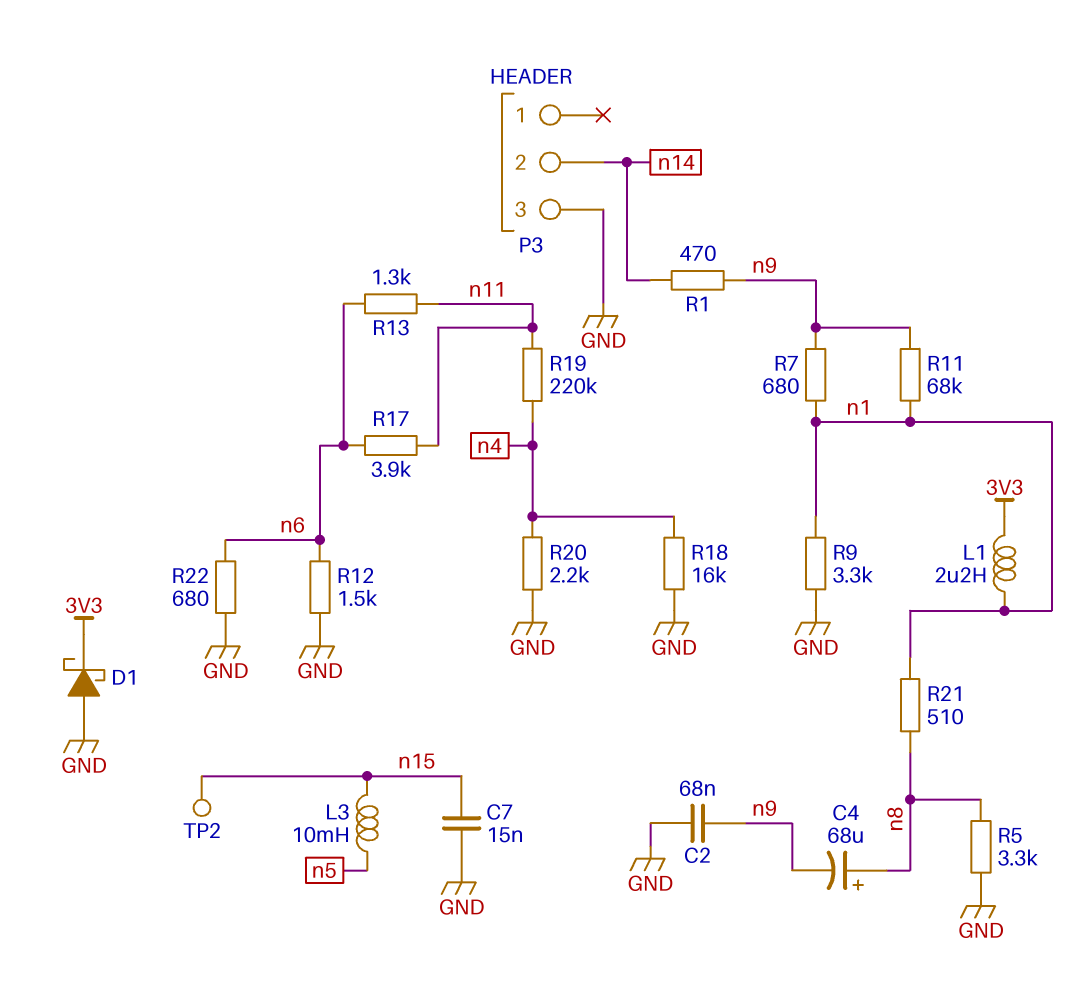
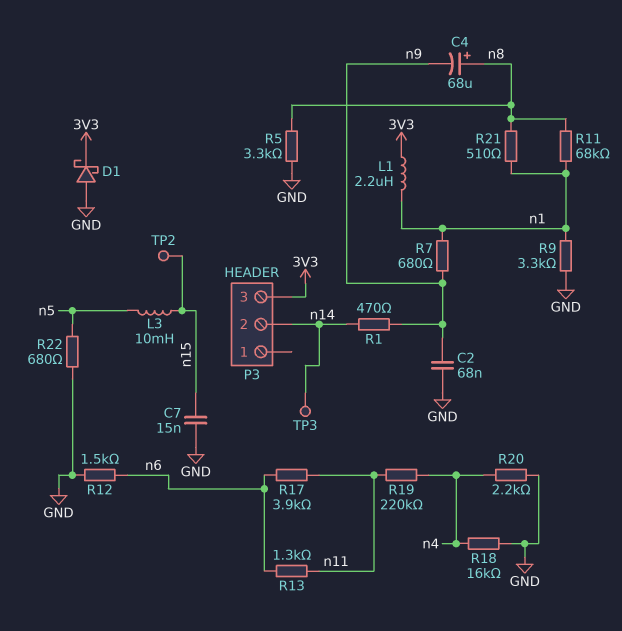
P3 pin 3: GND -> 3V3
R11: 68k (n1, n9) -> 68k (n1, n8)
R22: 680 (GND, n6) -> 680 (GND, n5)
TP3: none -> test point (n14)

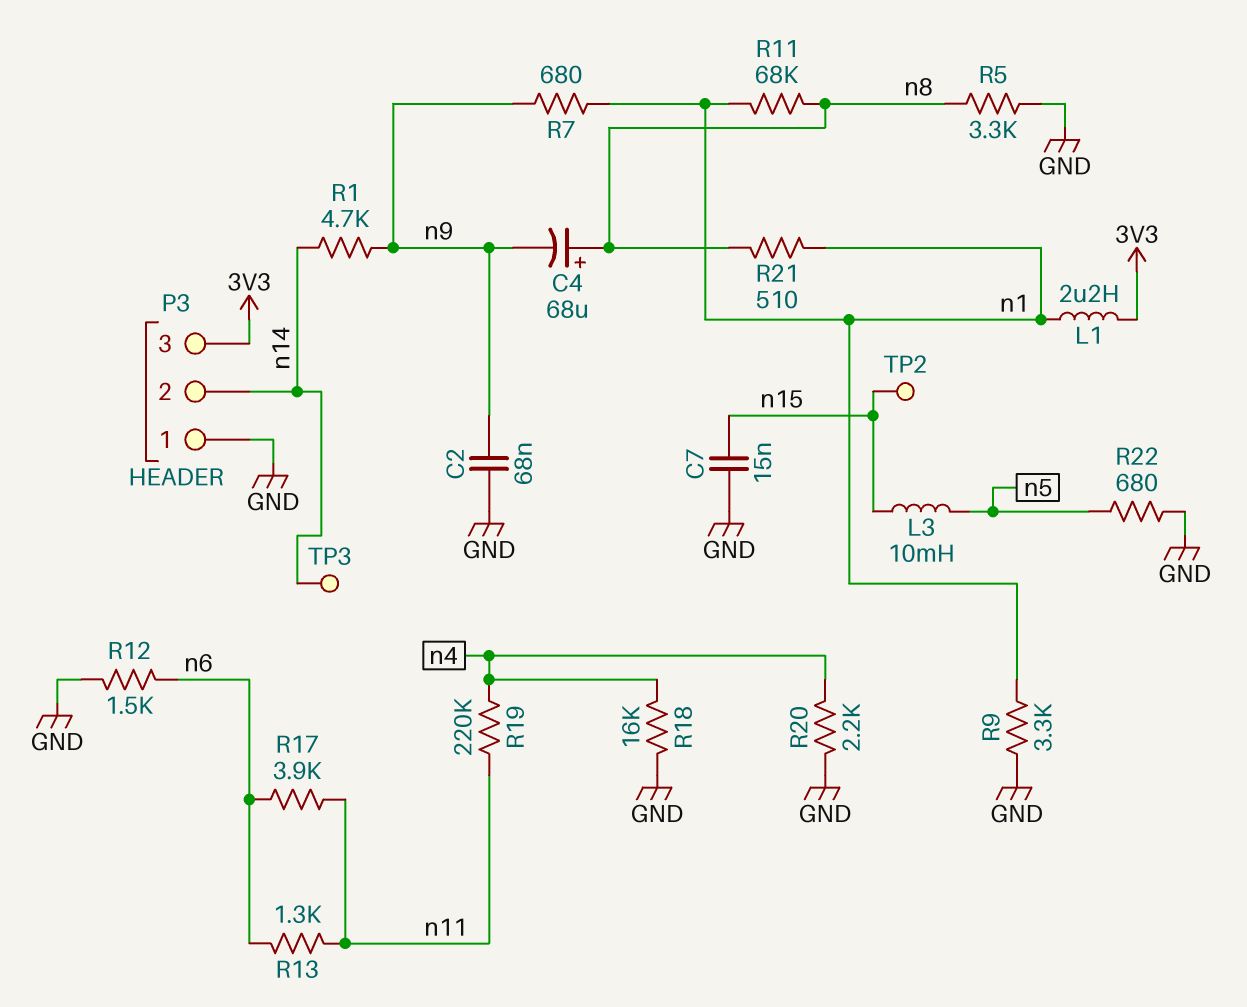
D1: schottky (A GND, K 3V3) -> none
P3 pin 1: none -> GND
R1: 470 (n9, n14) -> 4.7k (n9, n14)

